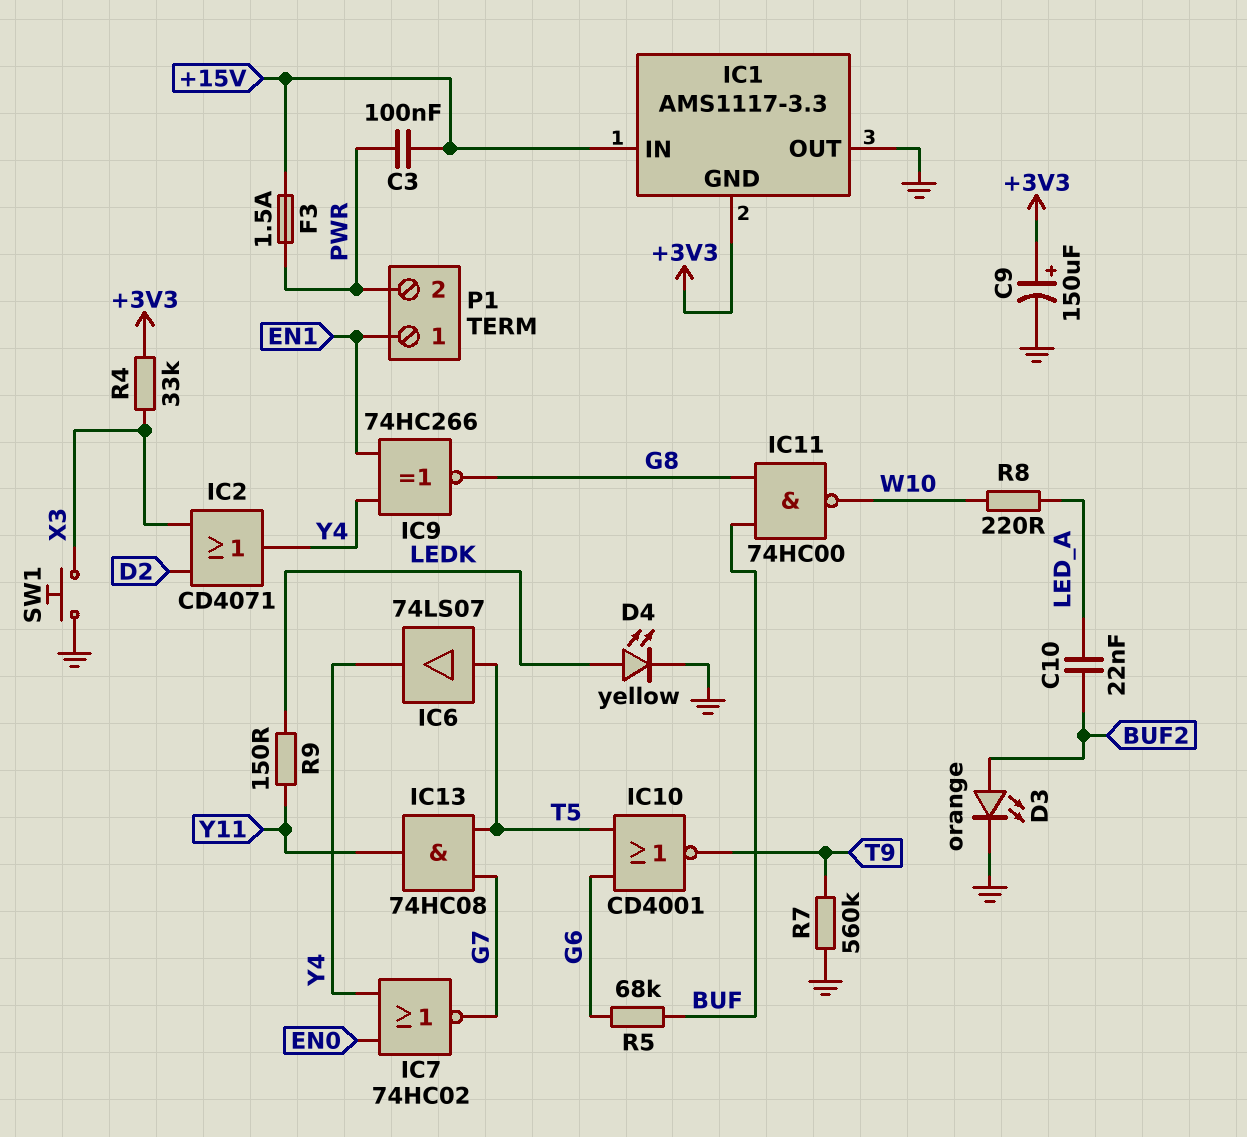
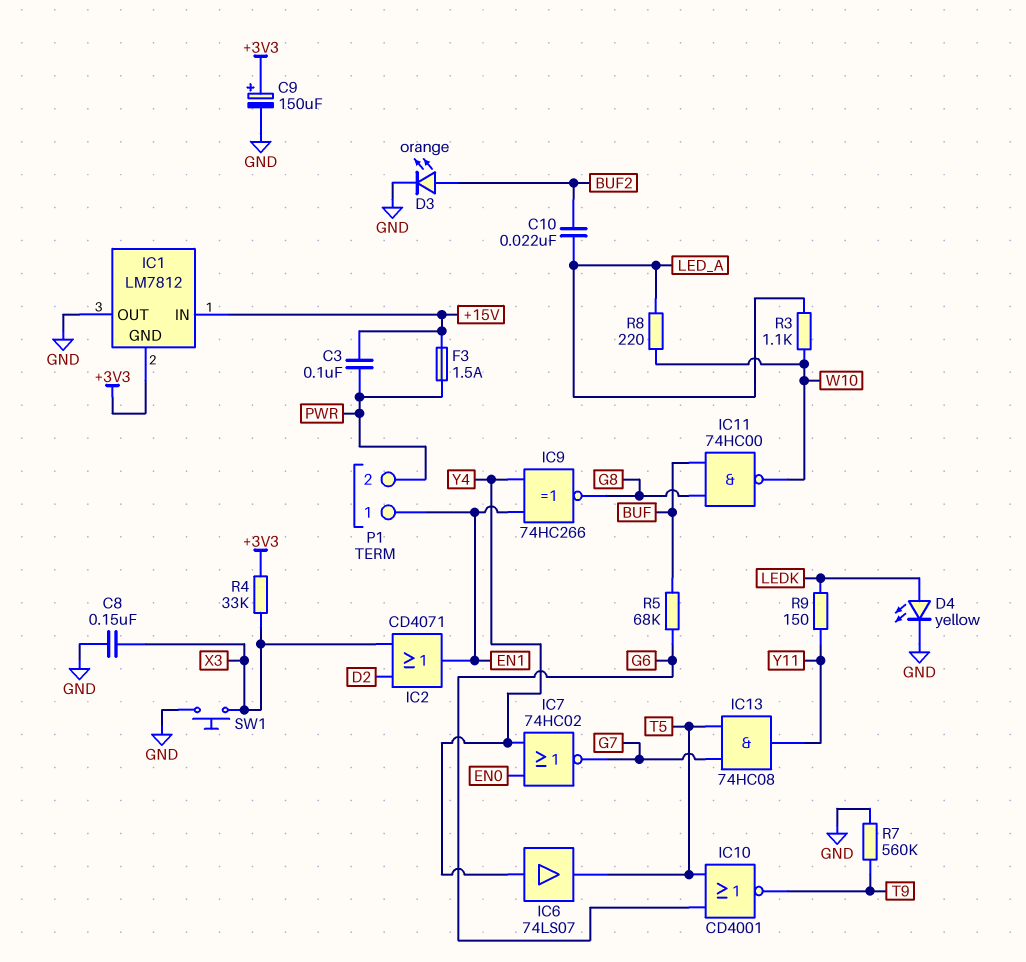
C8: none -> 150nF (GND, X3)
IC1: AMS1117-3.3 -> LM7812
IC2: OR CD4071 (in D2, in X3, out Y4) -> OR CD4071 (in D2, in X3, out EN1)
IC6: buffer 74LS07 (in T5, out Y4) -> buffer 74LS07 (in Y4, out T5)
R3: none -> 1.1k (LED_A, W10)

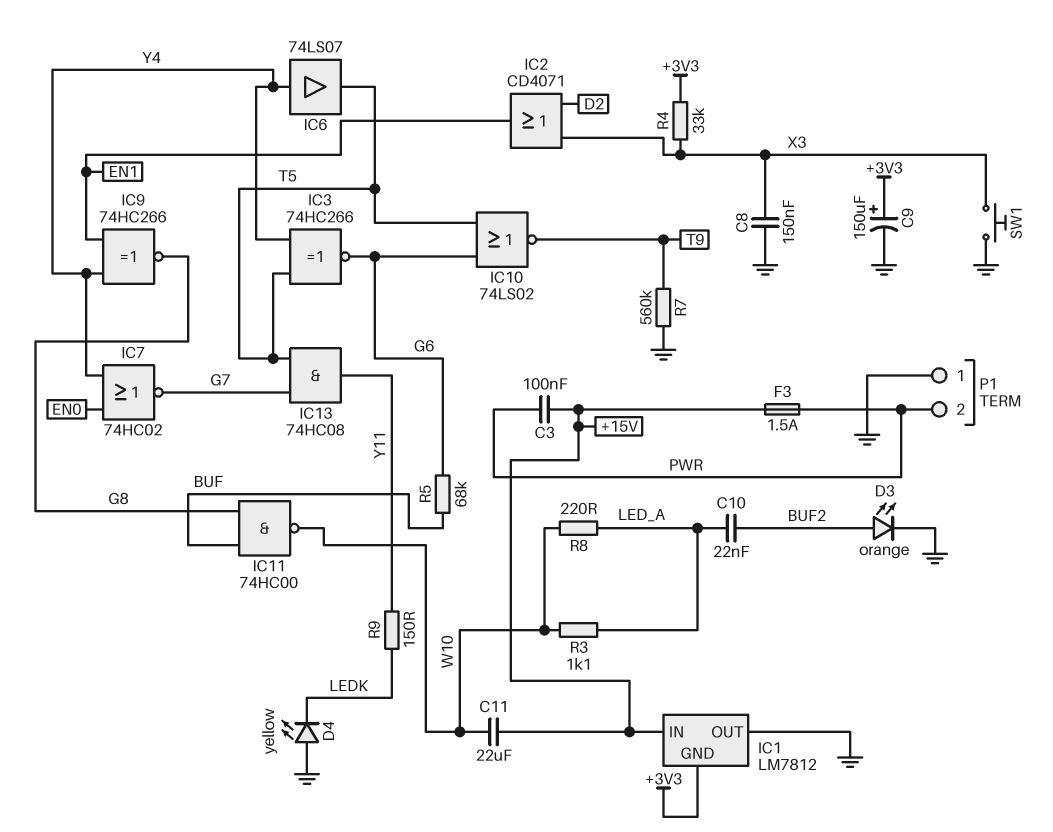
C11: none -> 22uF (+15V, W10)
D4: LED yellow (A LEDK, K GND) -> LED yellow (A GND, K LEDK)
IC3: none -> XNOR 74HC266 (in T5, in Y4, out G6)
IC10: NOR CD4001 (in G6, in T5, out T9) -> NOR 74LS02 (in G6, in T5, out T9)
P1 pin 1: EN1 -> GND

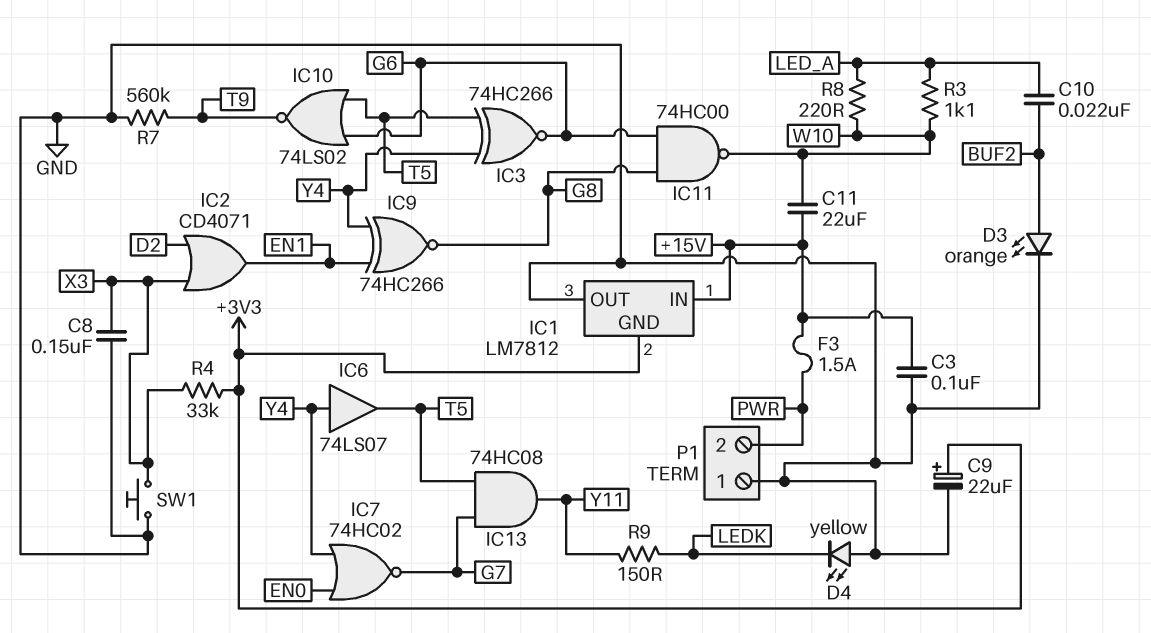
C3: 100nF (+15V, PWR) -> 100nF (+15V, GND)
C9: 150uF (plus +3V3, minus GND) -> 22uF (plus +3V3, minus GND)
IC11: NAND 74HC00 (in BUF, in G8, out W10) -> NAND 74HC00 (in G6, in G8, out W10)
R5: 68k (BUF, G6) -> none

